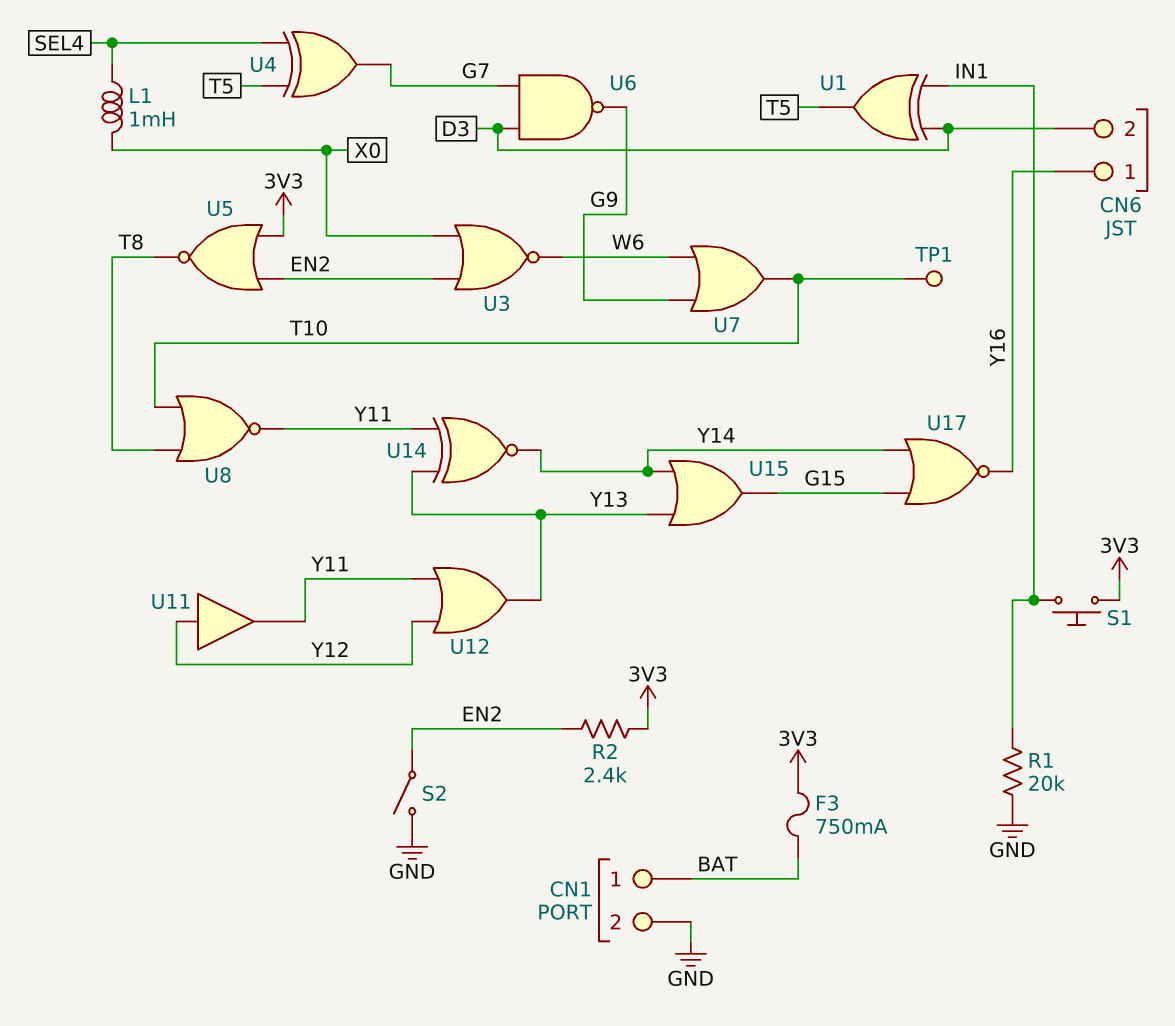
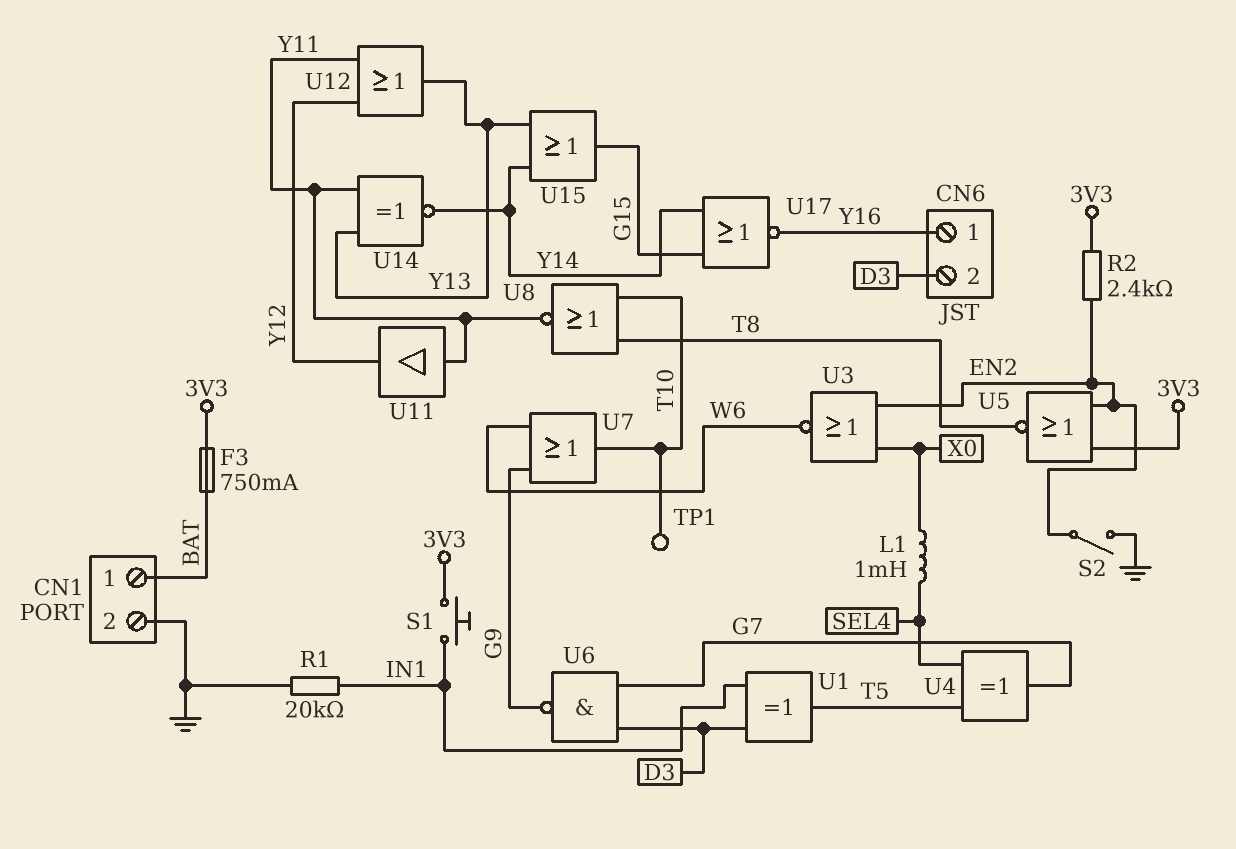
U11: buffer (in Y12, out Y11) -> buffer (in Y11, out Y12)

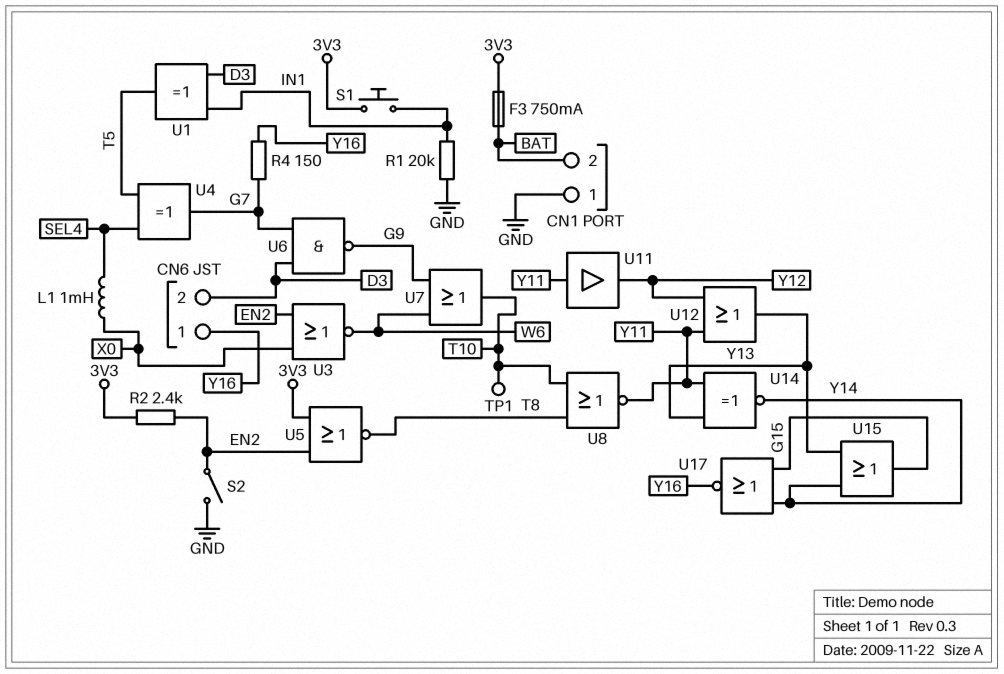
CN1 pin 1: BAT -> GND
CN1 pin 2: GND -> BAT
R4: none -> 150 (G7, Y16)

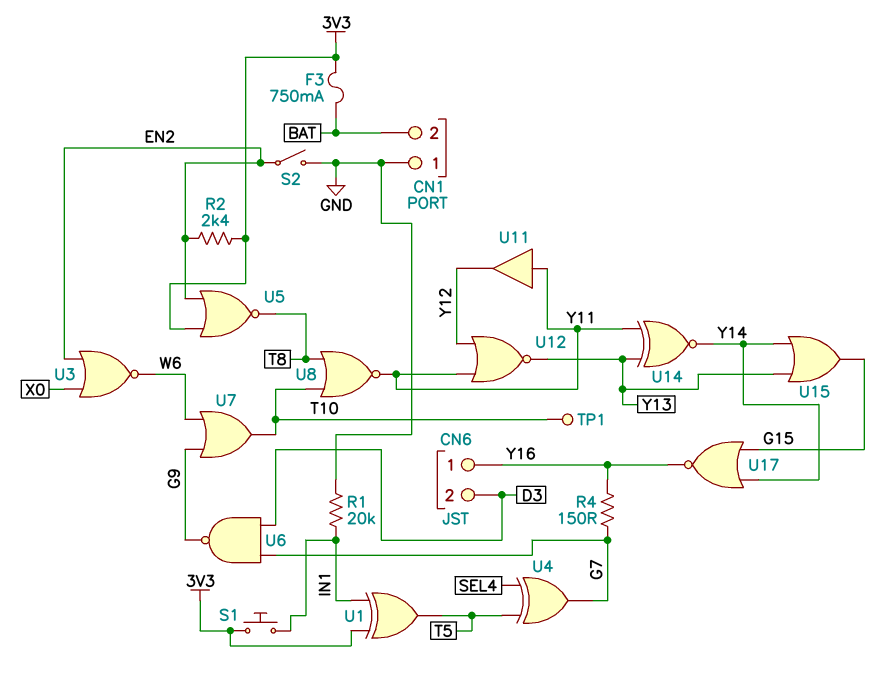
L1: 1mH (SEL4, X0) -> none
U1: XOR (in D3, in IN1, out T5) -> XOR (in 3V3, in IN1, out T5)
U12: OR (in Y11, in Y12, out Y13) -> NOR (in Y11, in Y12, out Y13)

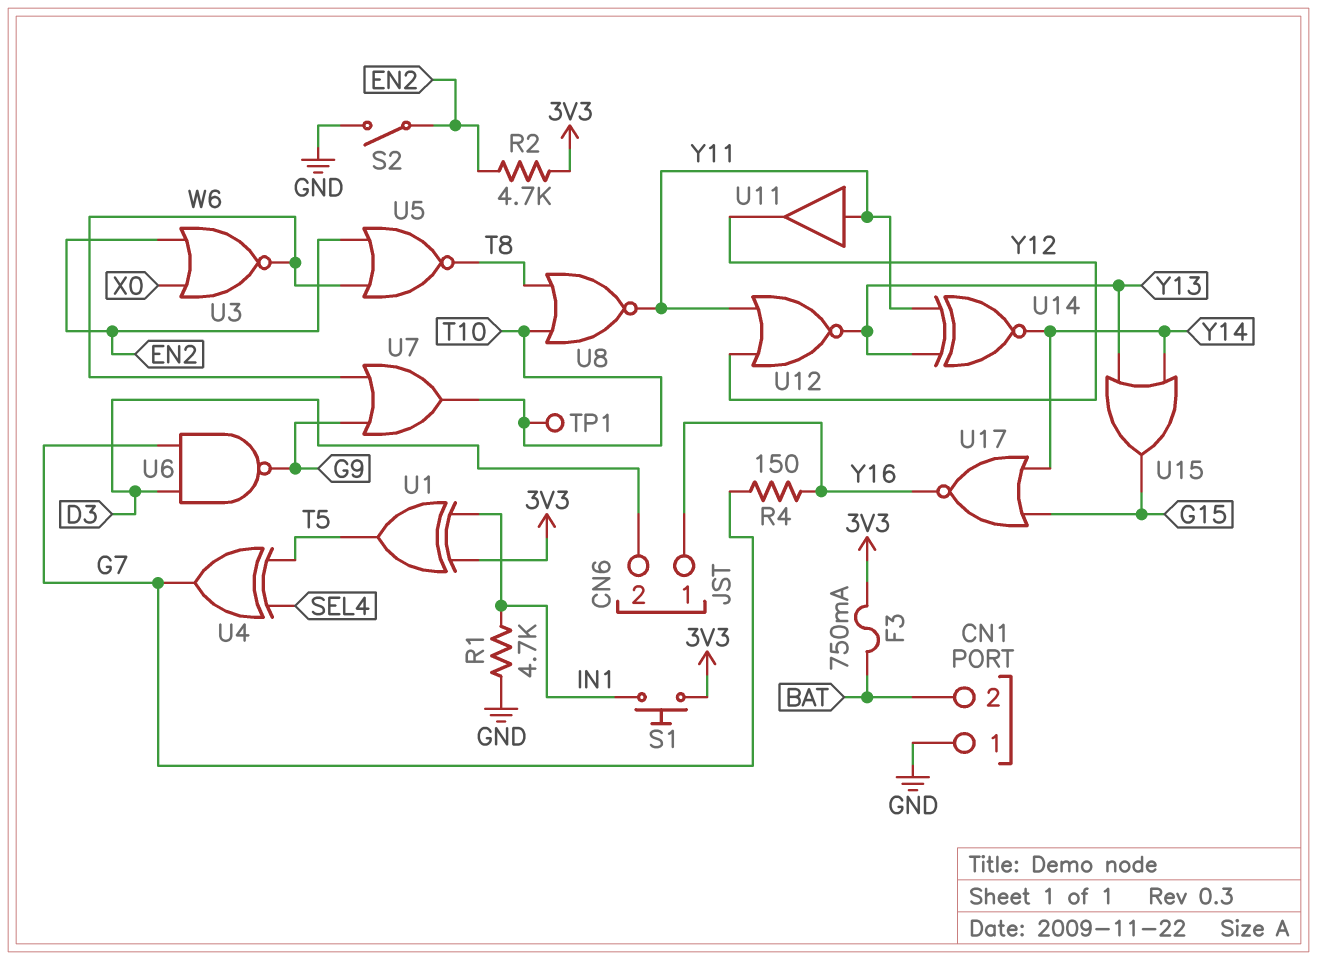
R1: 20k (GND, IN1) -> 4.7k (GND, IN1)
R2: 2.4k (3V3, EN2) -> 4.7k (3V3, EN2)
U5: NOR (in 3V3, in EN2, out T8) -> NOR (in EN2, in W6, out T8)

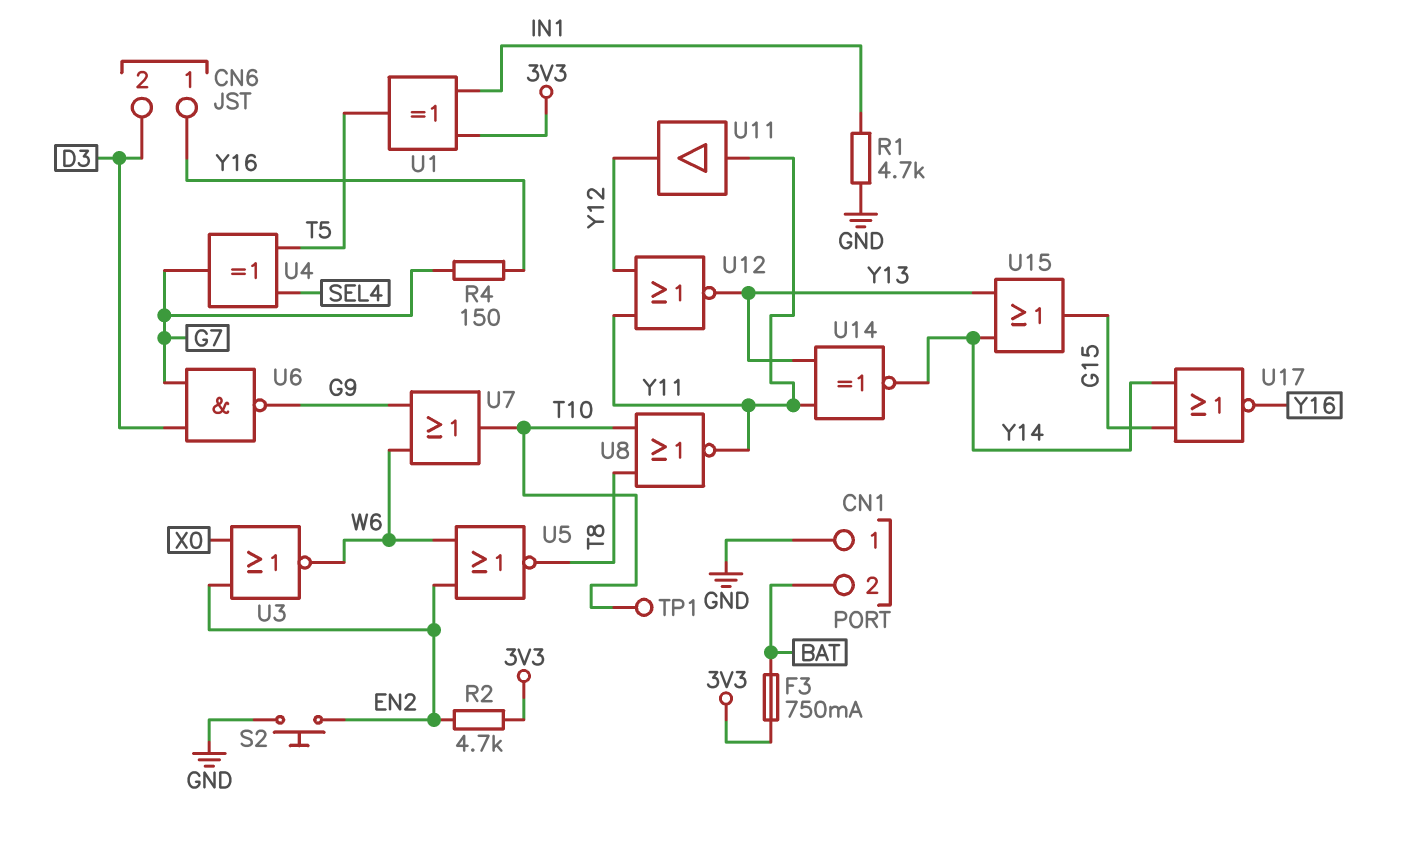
S1: button (3V3, IN1) -> none
S2: switch (EN2, GND) -> button (EN2, GND)

